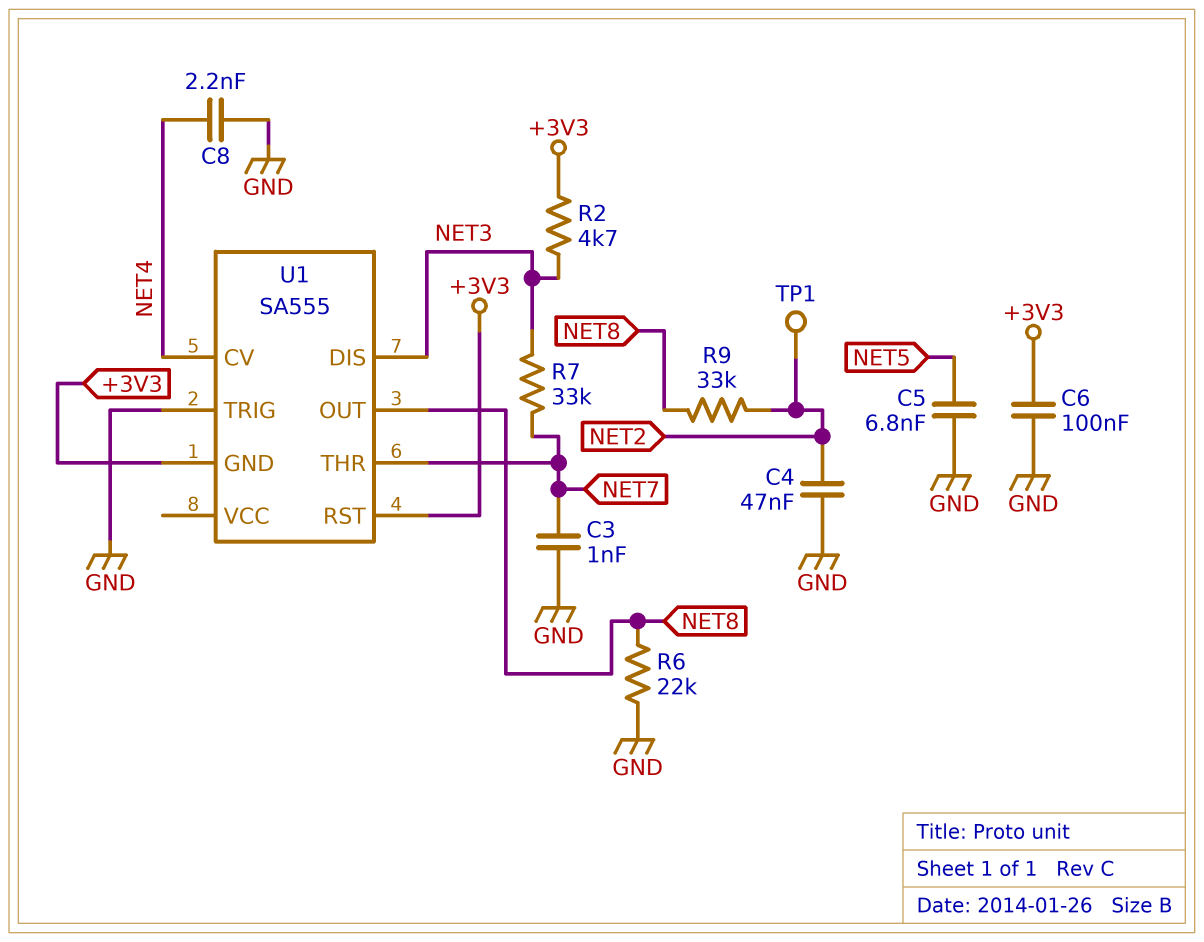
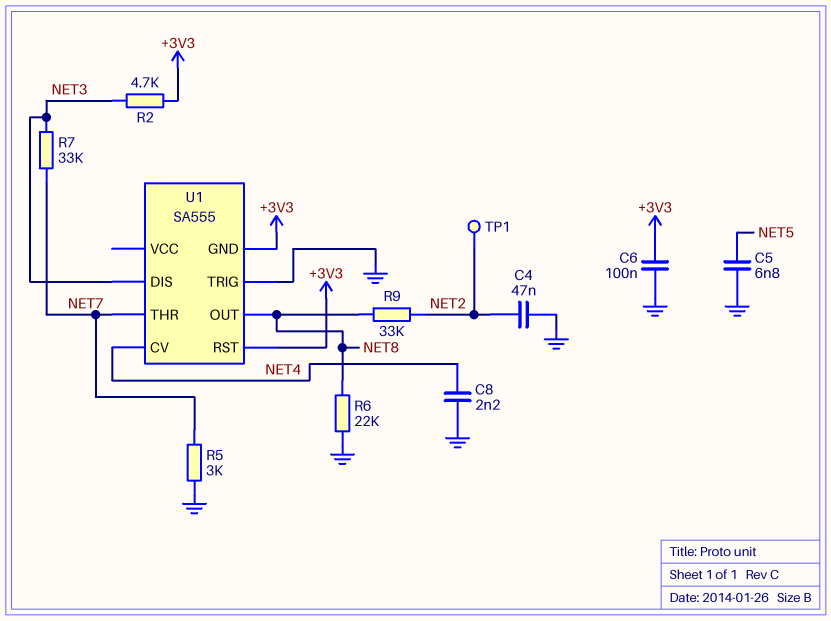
C3: 1nF (GND, NET7) -> none
R5: none -> 3k (GND, NET7)

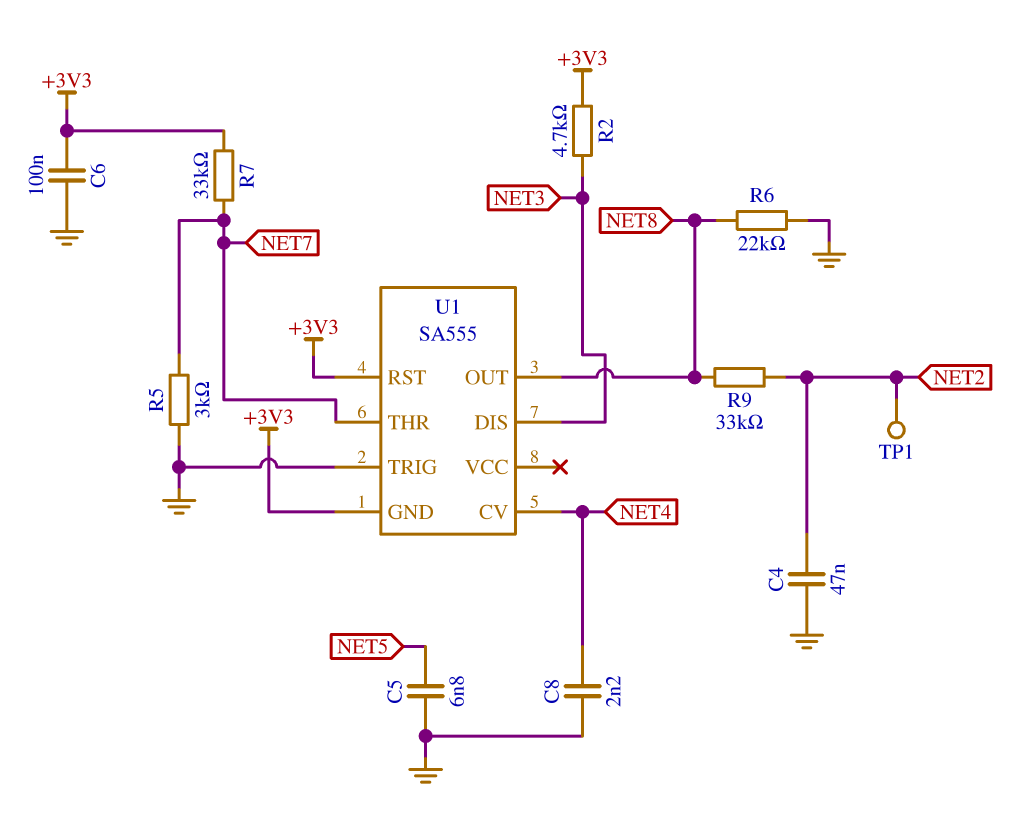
R7: 33k (NET3, NET7) -> 33k (+3V3, NET7)

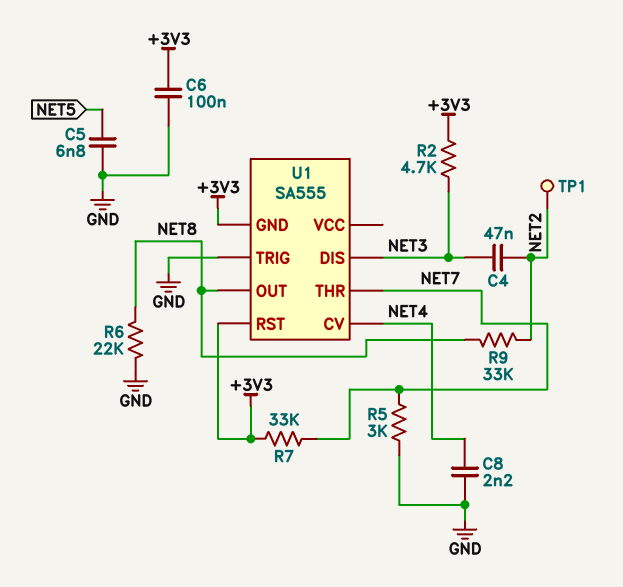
C4: 47nF (GND, NET2) -> 47nF (NET2, NET3)

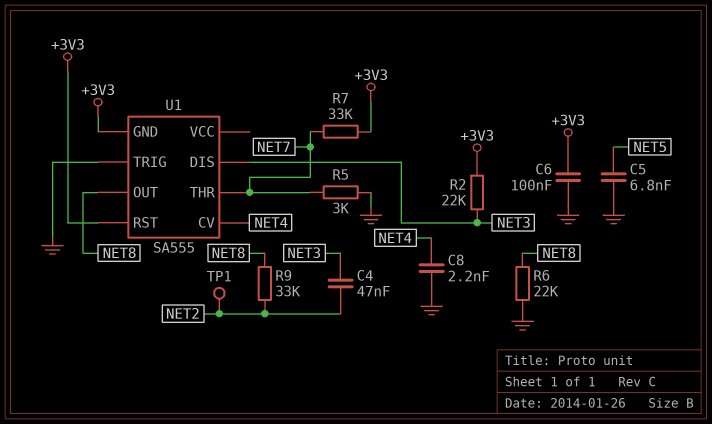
R2: 4.7k (+3V3, NET3) -> 22k (+3V3, NET3)

